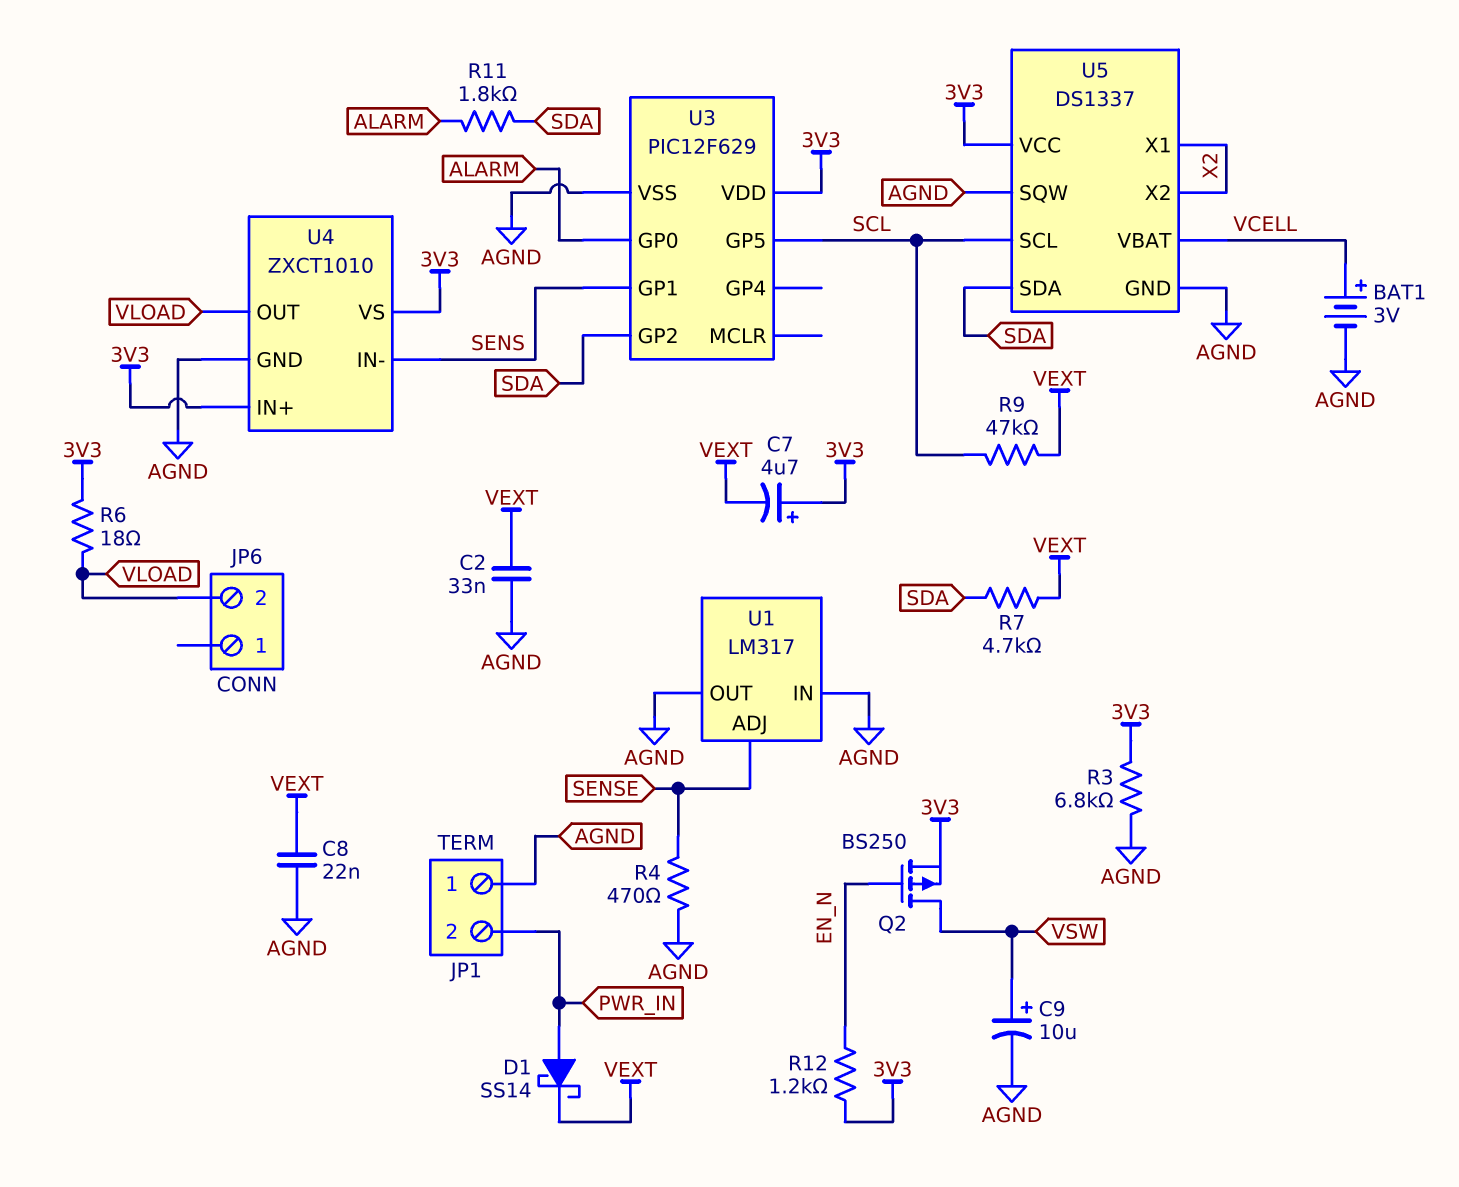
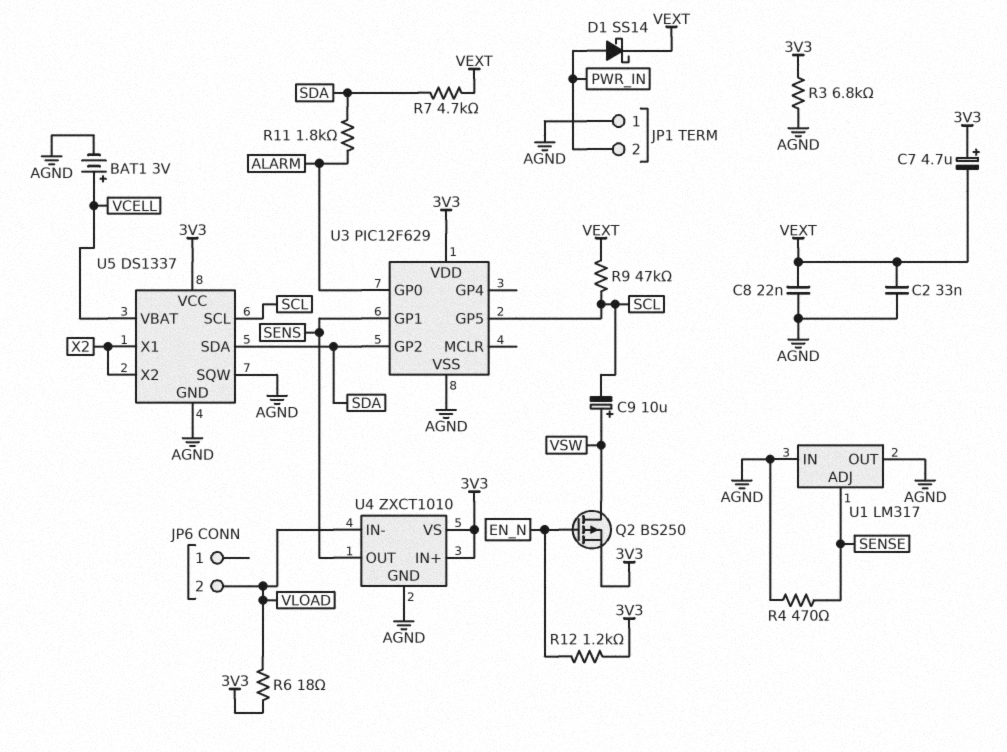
C9: 10uF (plus VSW, minus AGND) -> 10uF (plus VSW, minus SCL)
U4 pin IN-: SENS -> VLOAD
U4 pin OUT: VLOAD -> SENS

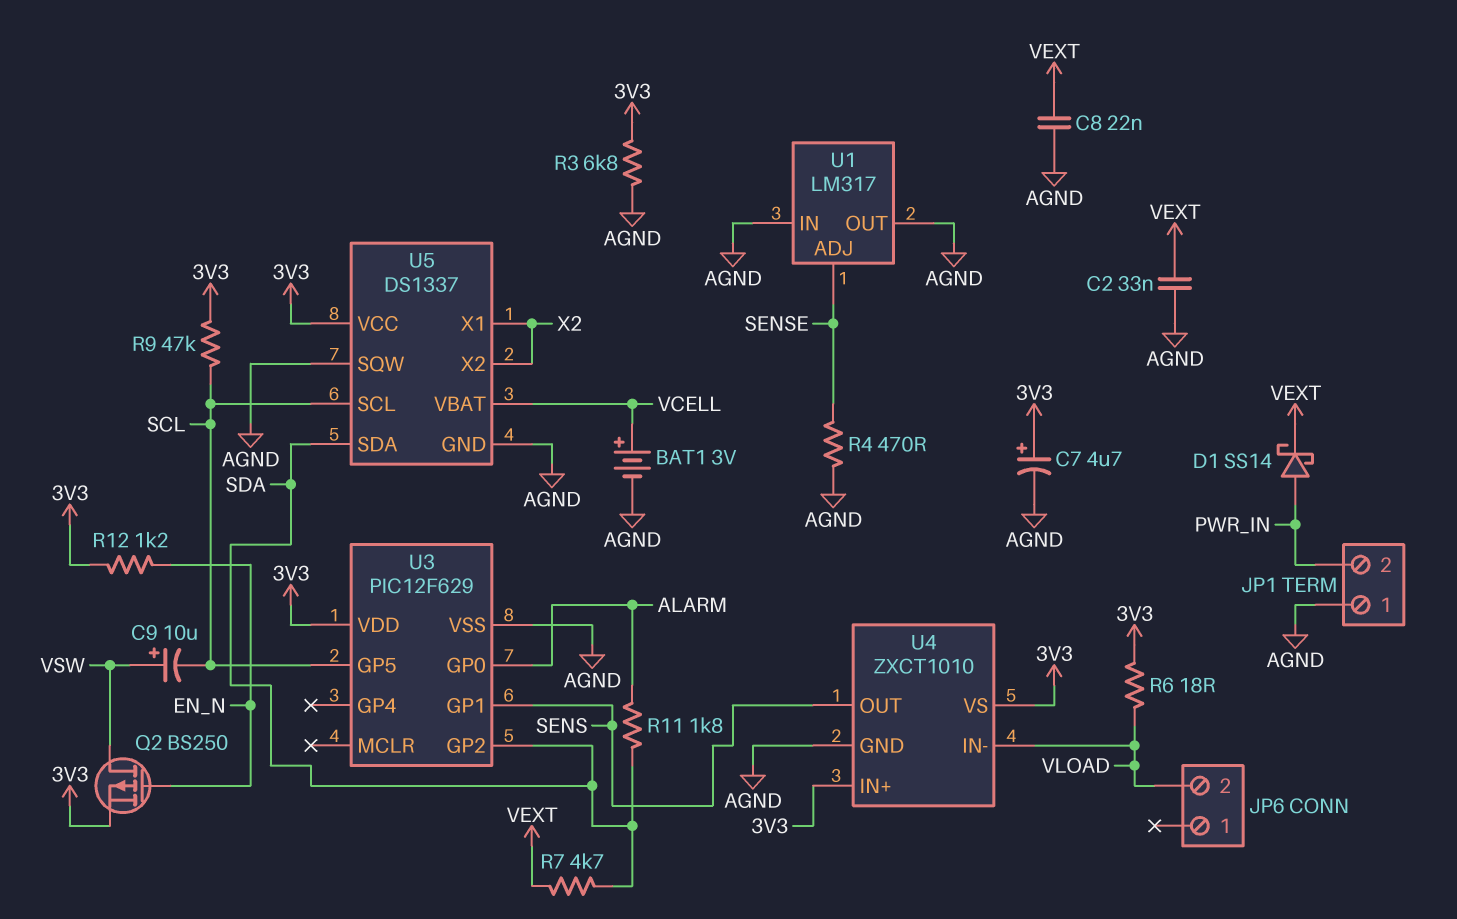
C7: 4.7uF (plus 3V3, minus VEXT) -> 4.7uF (plus 3V3, minus AGND)
R9: 47k (SCL, VEXT) -> 47k (3V3, SCL)

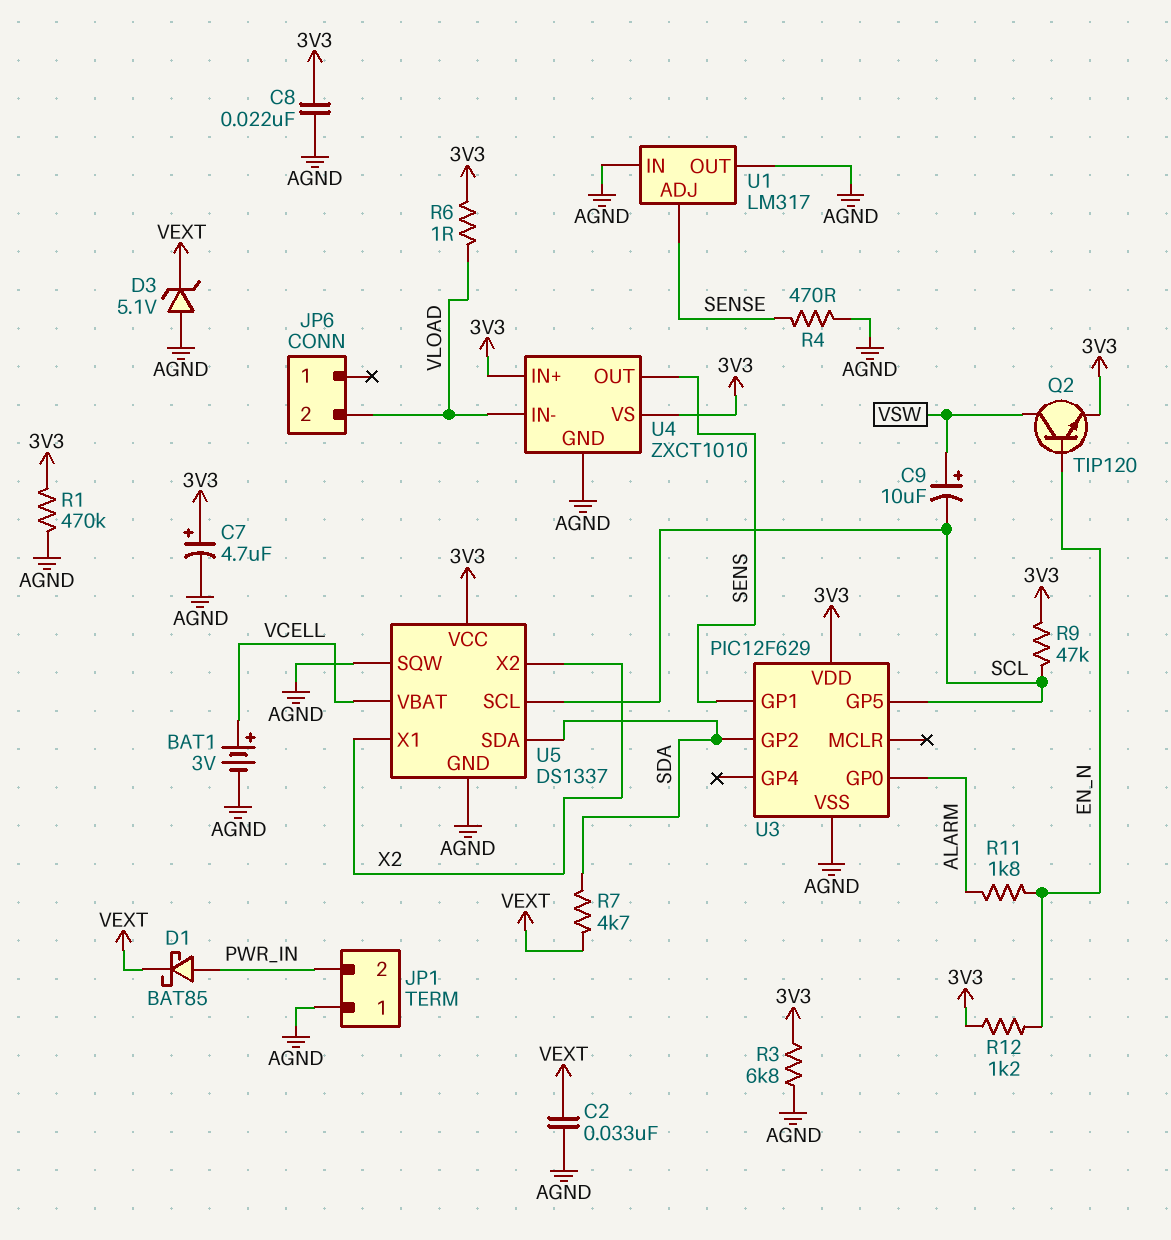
C8: 22nF (AGND, VEXT) -> 22nF (3V3, AGND)
D1: schottky SS14 (A PWR_IN, K VEXT) -> schottky BAT85 (A PWR_IN, K VEXT)
D3: none -> zener 5.1V (A AGND, K VEXT)
Q2: PMOS BS250 (G EN_N, D VSW, S 3V3) -> NPN TIP120 (B EN_N, C VSW, E 3V3)
R1: none -> 470k (3V3, AGND)
R6: 18 (3V3, VLOAD) -> 1 (3V3, VLOAD)
R11: 1.8k (ALARM, SDA) -> 1.8k (ALARM, EN_N)

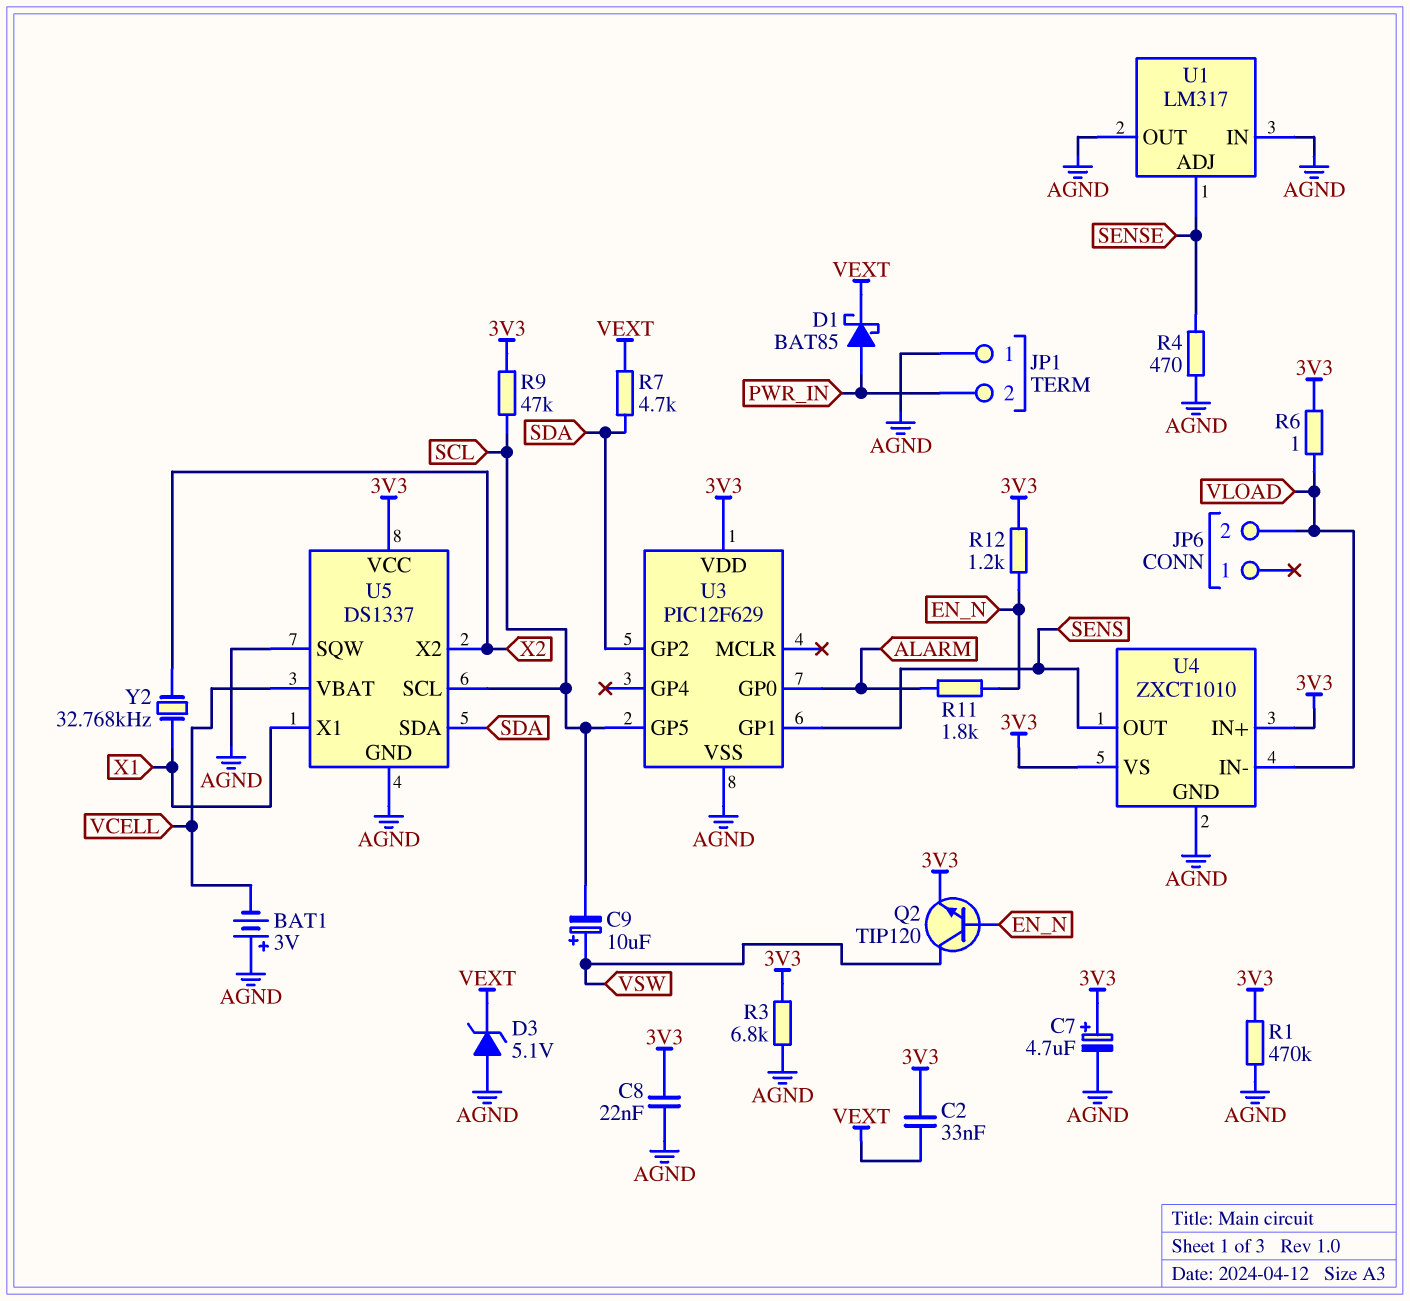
BAT1: 3V (plus VCELL, minus AGND) -> 3V (plus AGND, minus VCELL)
C2: 33nF (AGND, VEXT) -> 33nF (3V3, VEXT)
U5 pin X1: X2 -> X1
Y2: none -> 32.768kHz (X1, X2)

